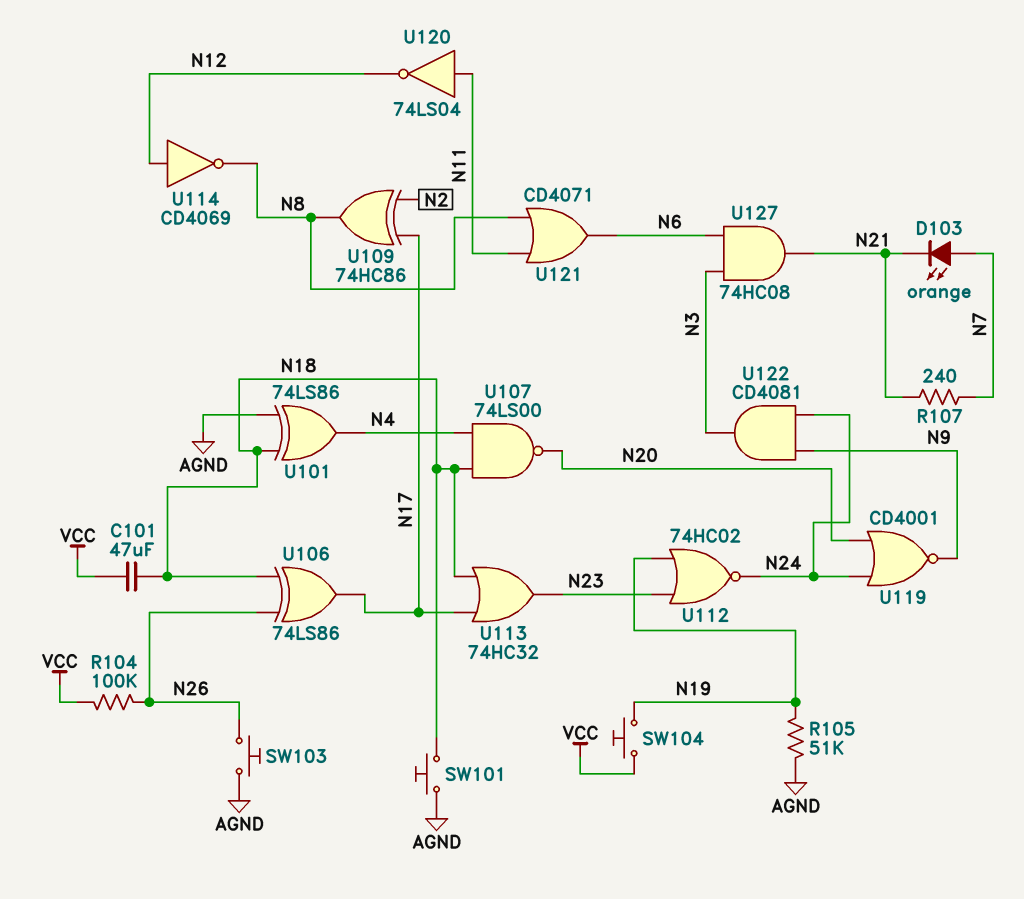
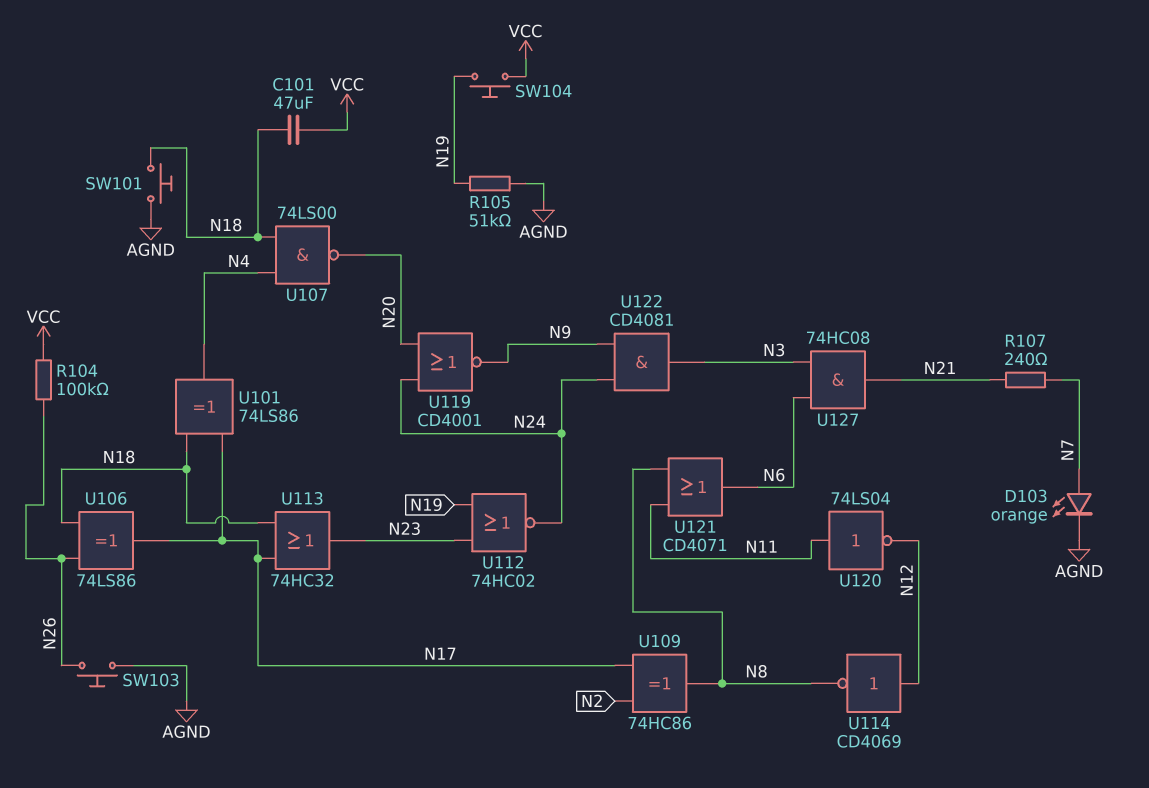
D103: LED orange (A N7, K N21) -> LED orange (A N7, K AGND)
U101: XOR 74LS86 (in AGND, in N18, out N4) -> XOR 74LS86 (in N17, in N18, out N4)

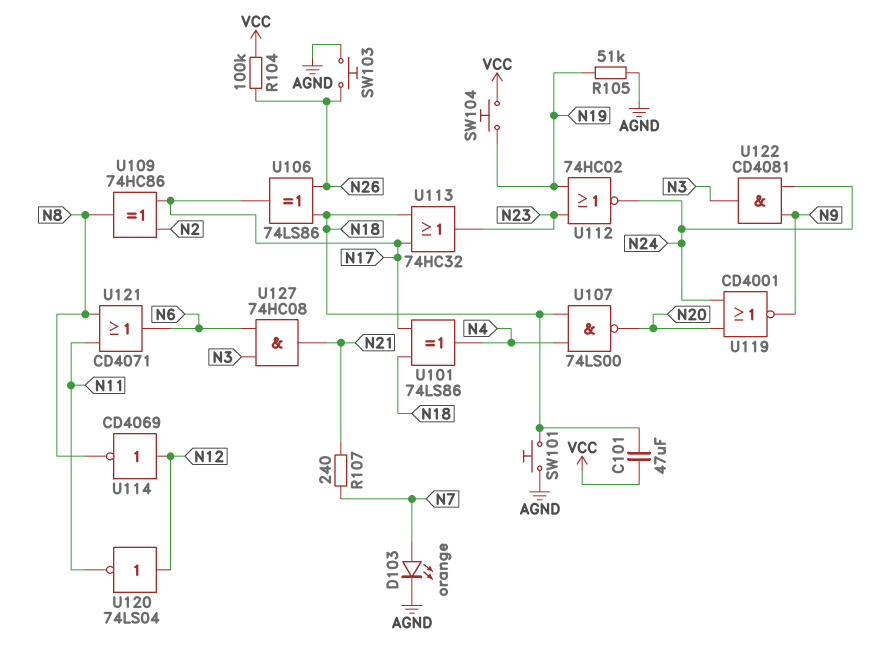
U120: NOT 74LS04 (in N11, out N12) -> NOT 74LS04 (in N12, out N11)

